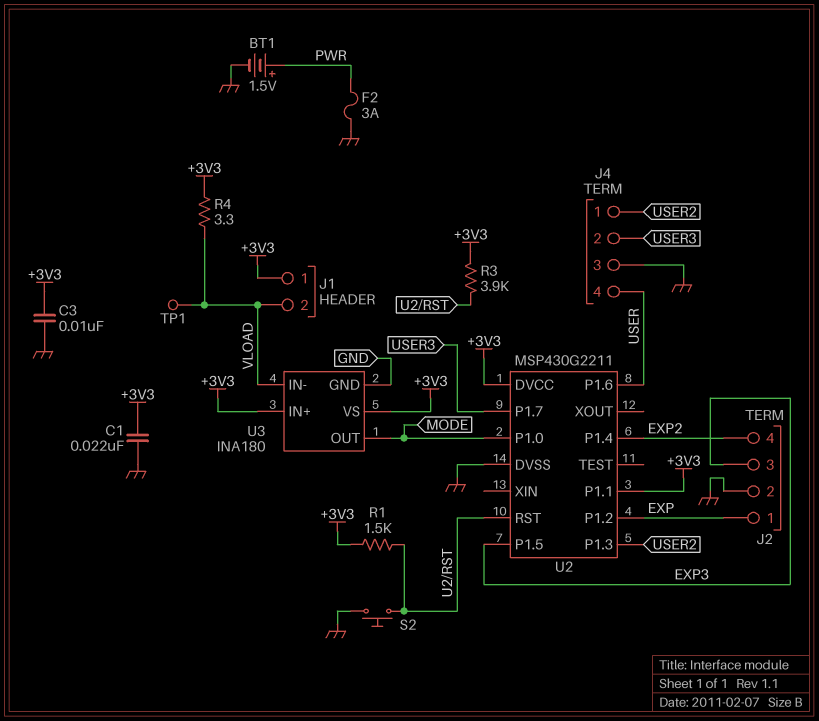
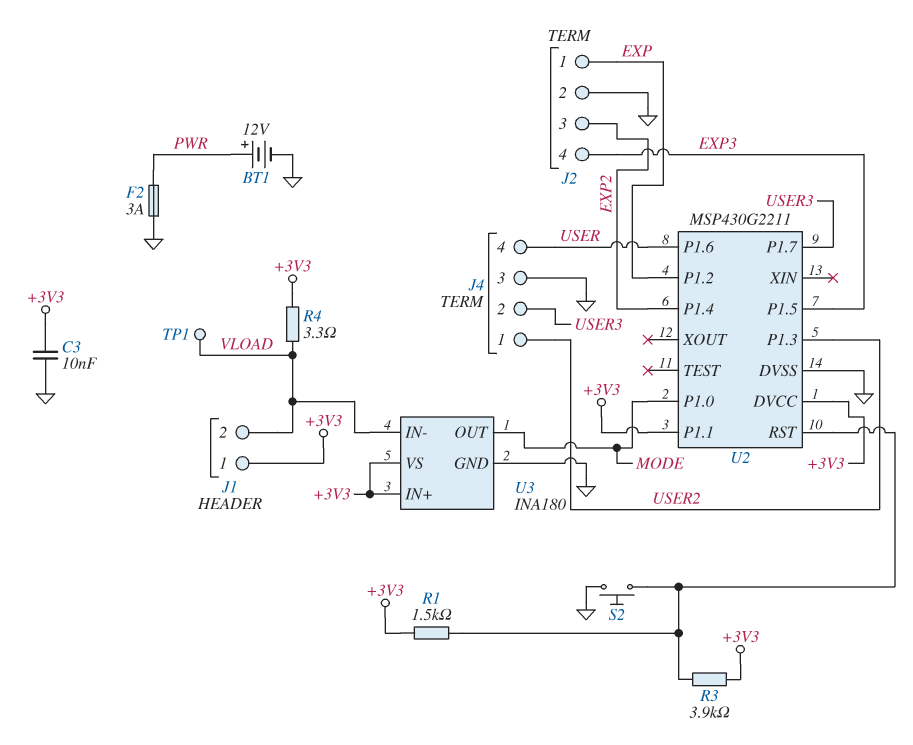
BT1: 1.5V (plus PWR, minus GND) -> 12V (plus PWR, minus GND)
C1: 22nF (+3V3, GND) -> none
J2 pin 3: EXP3 -> EXP2
J2 pin 4: EXP2 -> EXP3

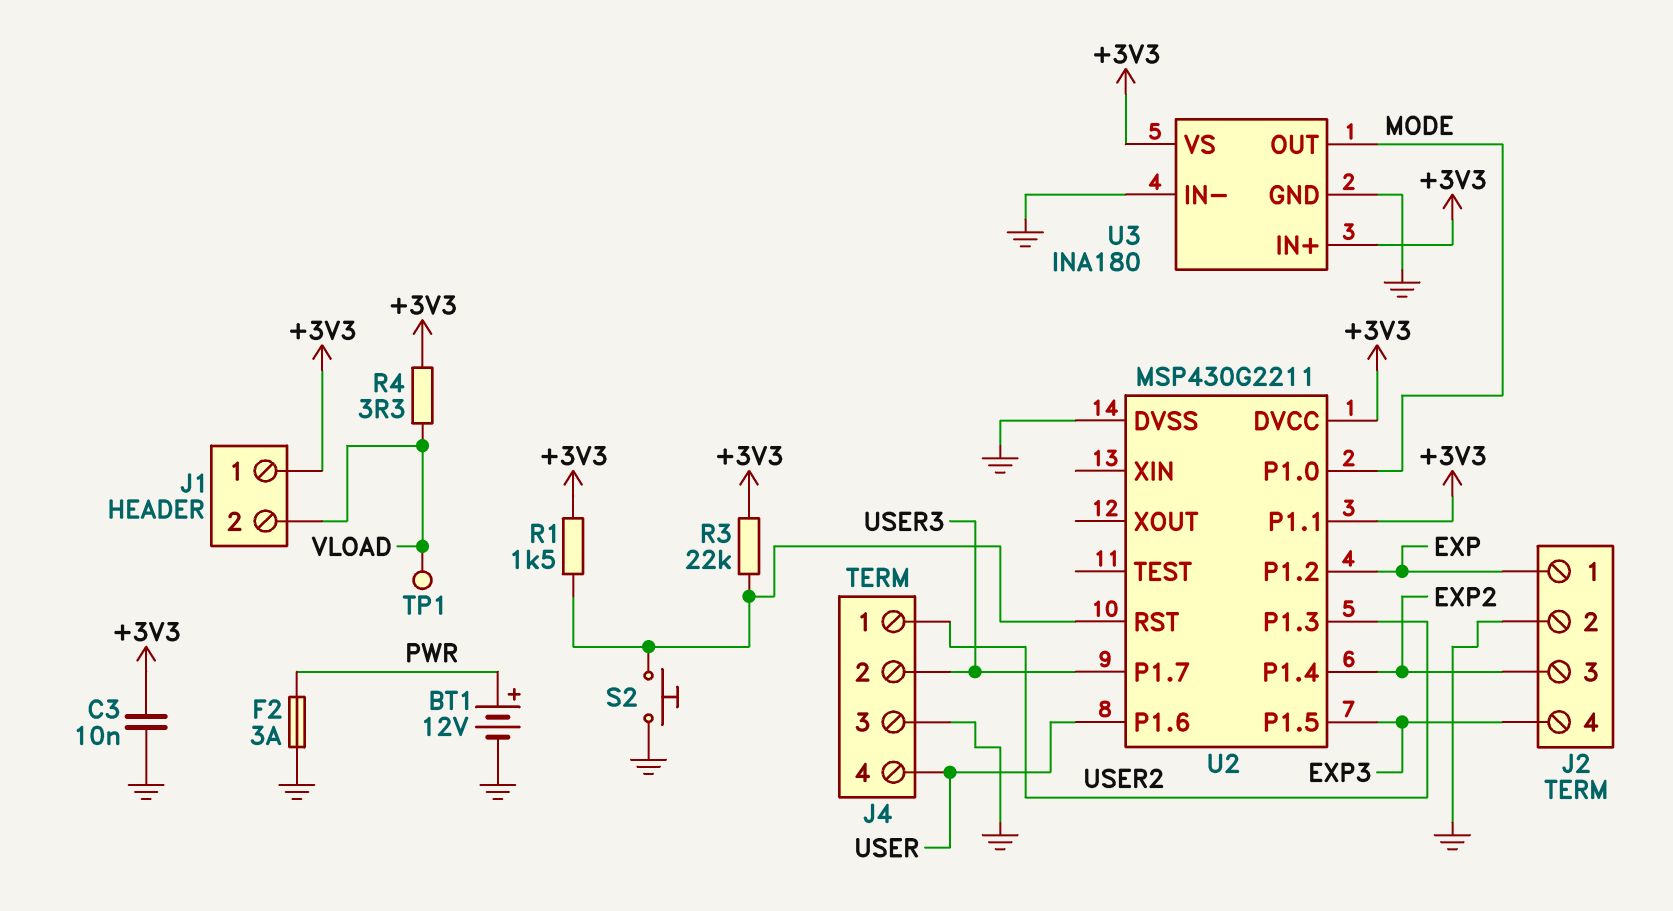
R3: 3.9k (+3V3, U2/RST) -> 22k (+3V3, U2/RST)
U3 pin IN-: VLOAD -> GND

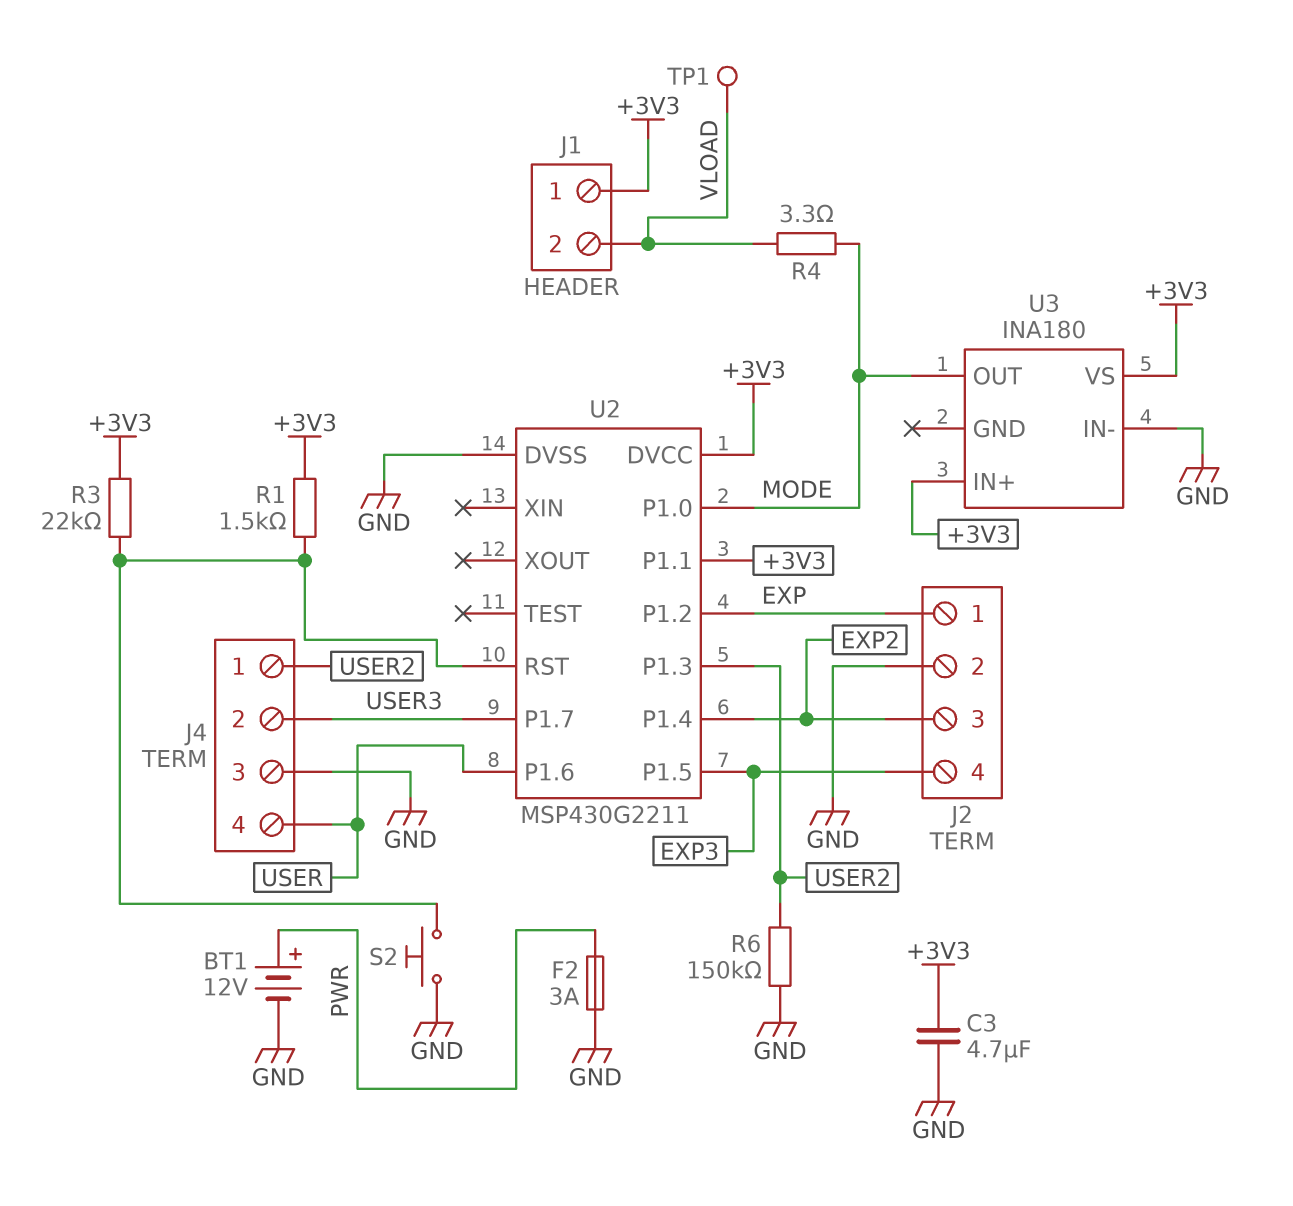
C3: 10nF (+3V3, GND) -> 4.7uF (+3V3, GND)
R4: 3.3 (+3V3, VLOAD) -> 3.3 (MODE, VLOAD)
R6: none -> 150k (GND, USER2)
U3 pin GND: GND -> none

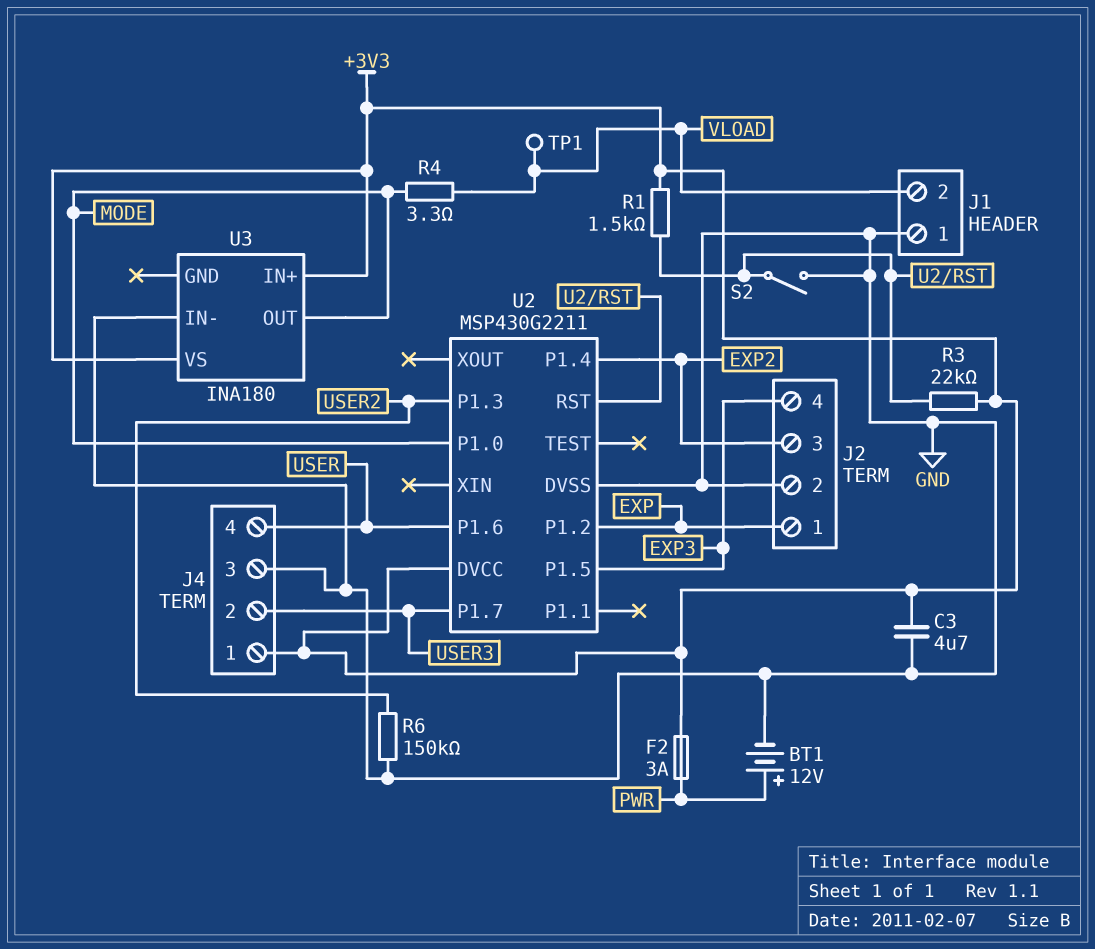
F2: 3A (GND, PWR) -> 3A (+3V3, PWR)
J1 pin 1: +3V3 -> GND
J4 pin 1: USER2 -> +3V3
S2: button (GND, U2/RST) -> switch (GND, U2/RST)
U2 pin P1.1: +3V3 -> none

